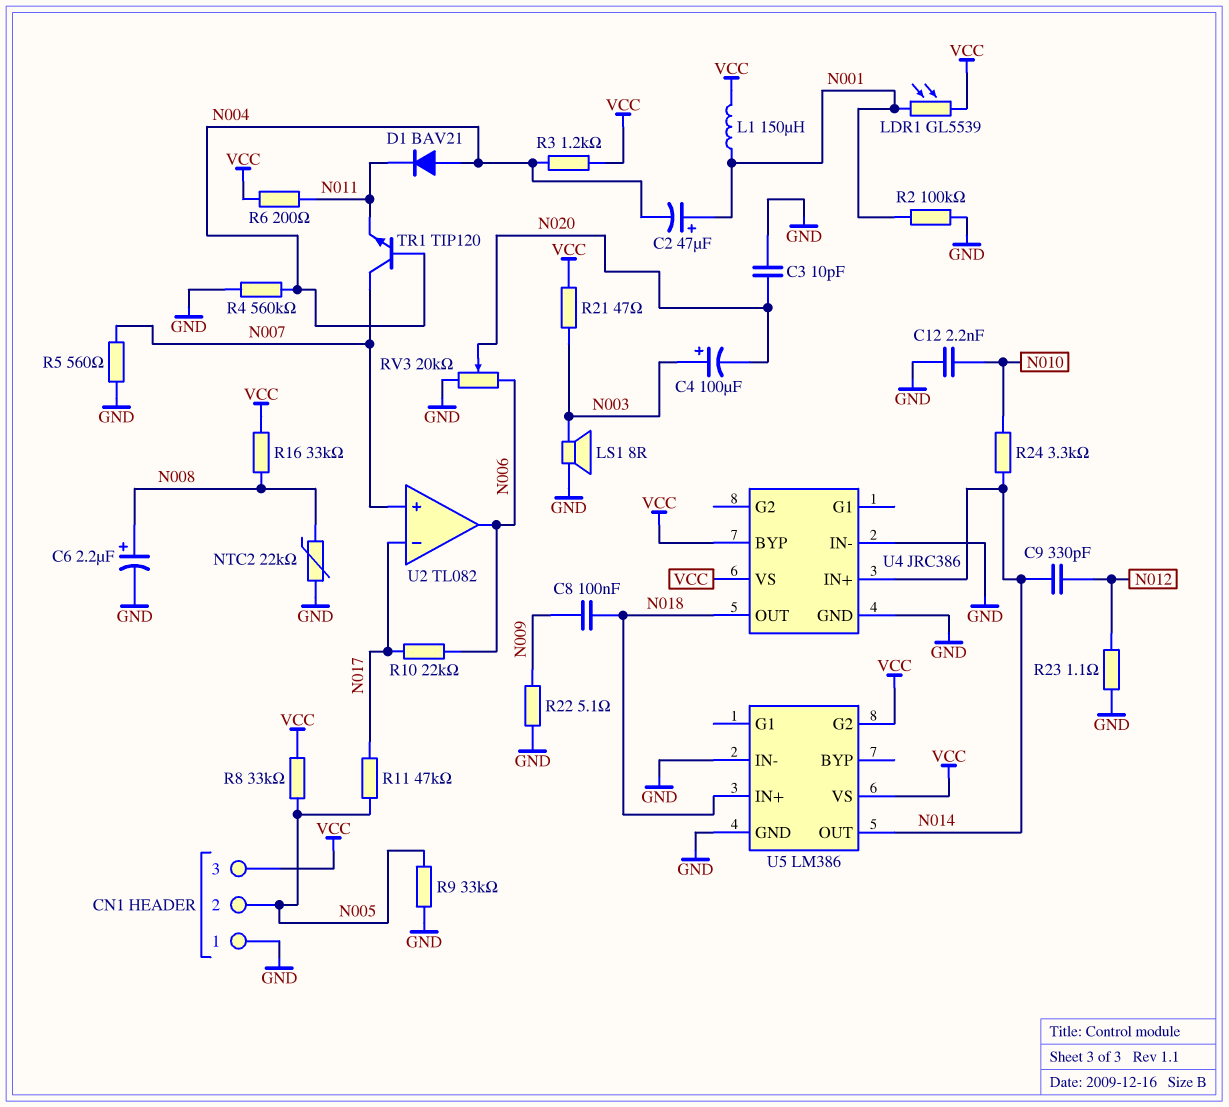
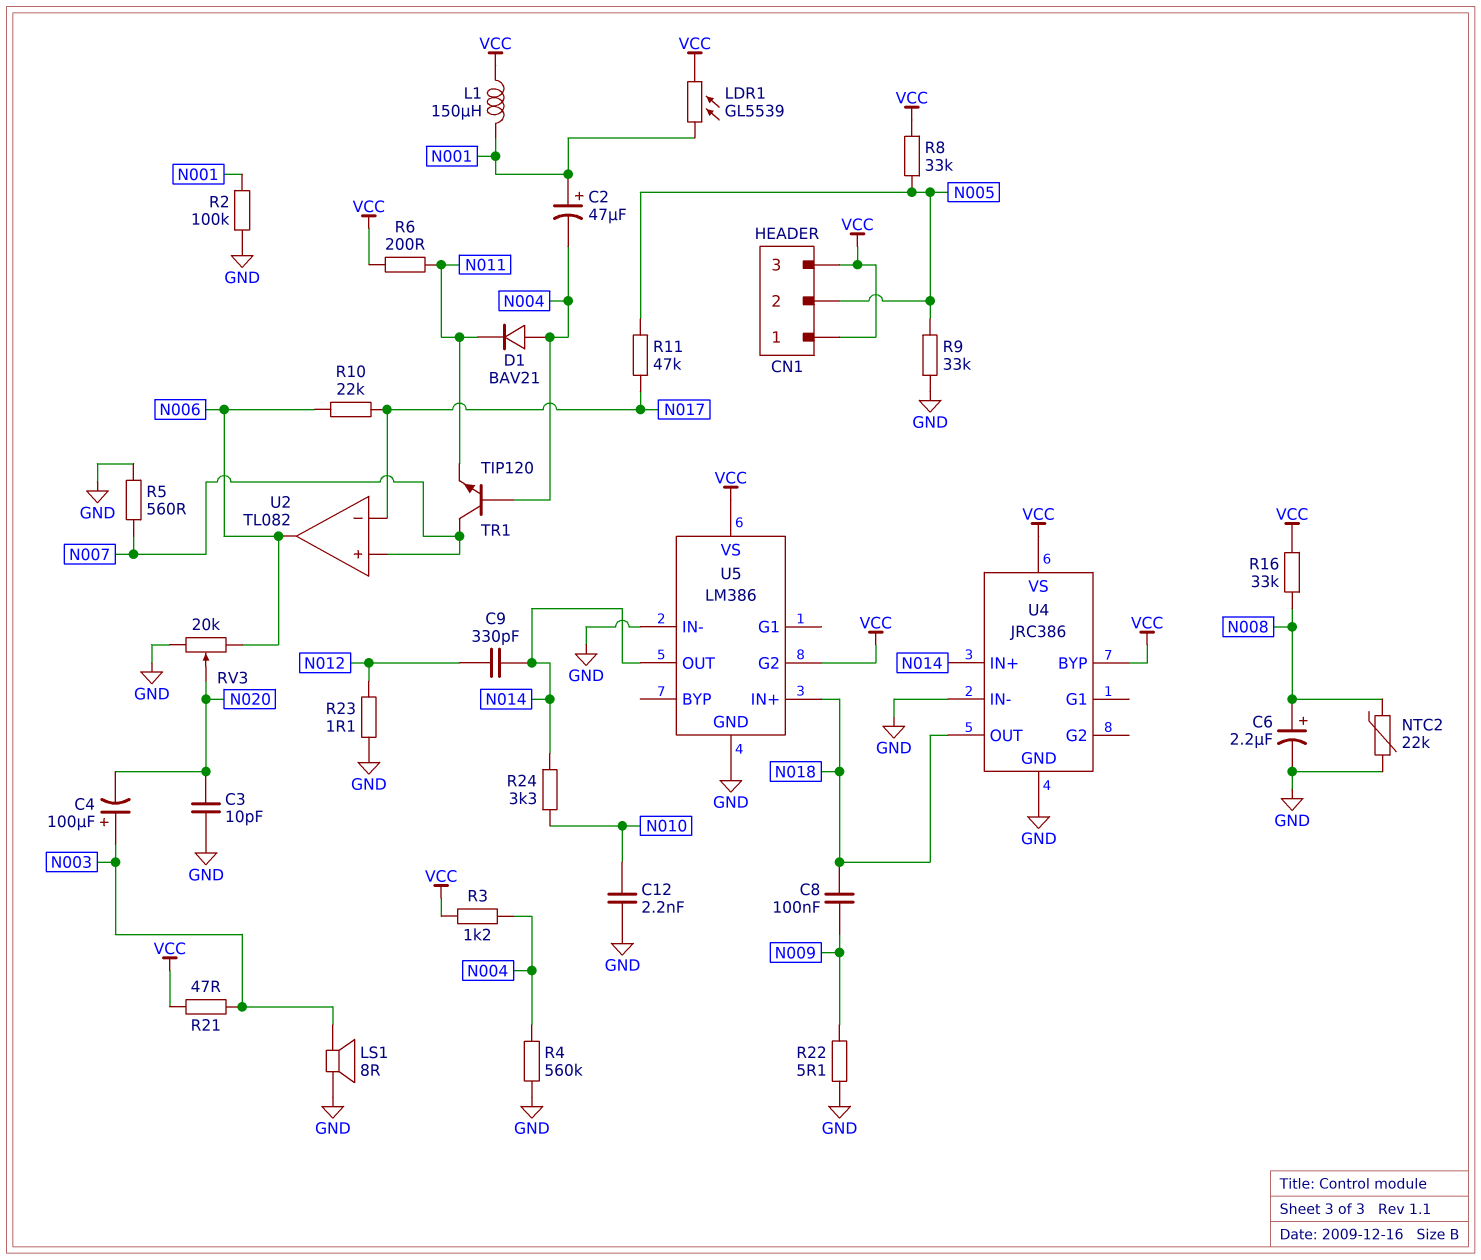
CN1 pin 1: GND -> VCC

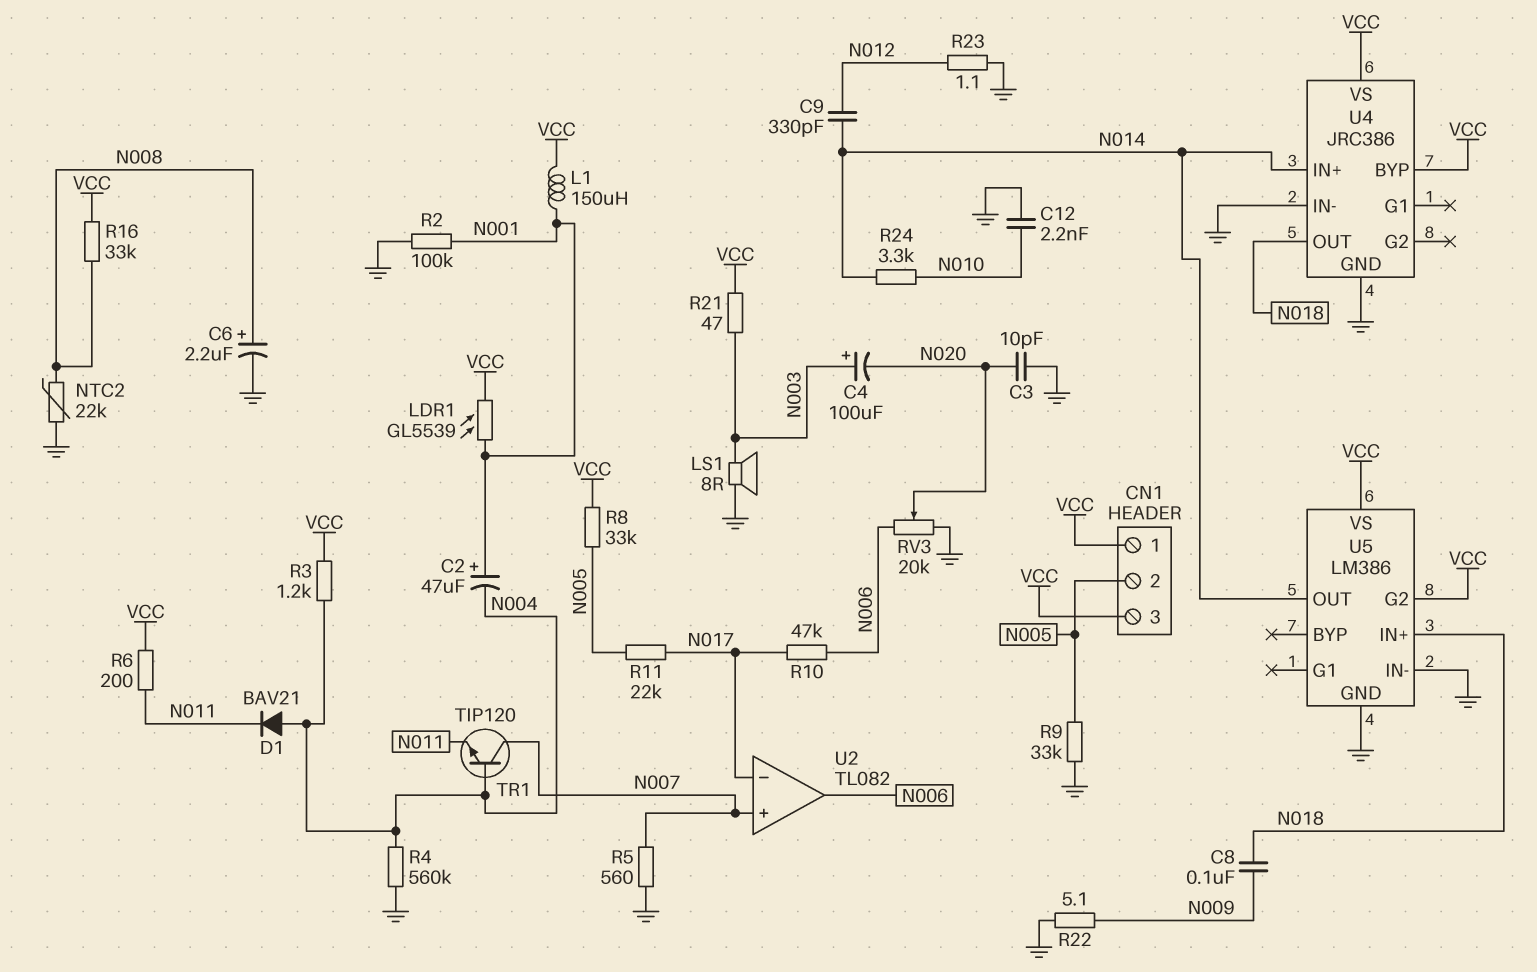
R10: 22k (N006, N017) -> 47k (N006, N017)
R11: 47k (N005, N017) -> 22k (N005, N017)

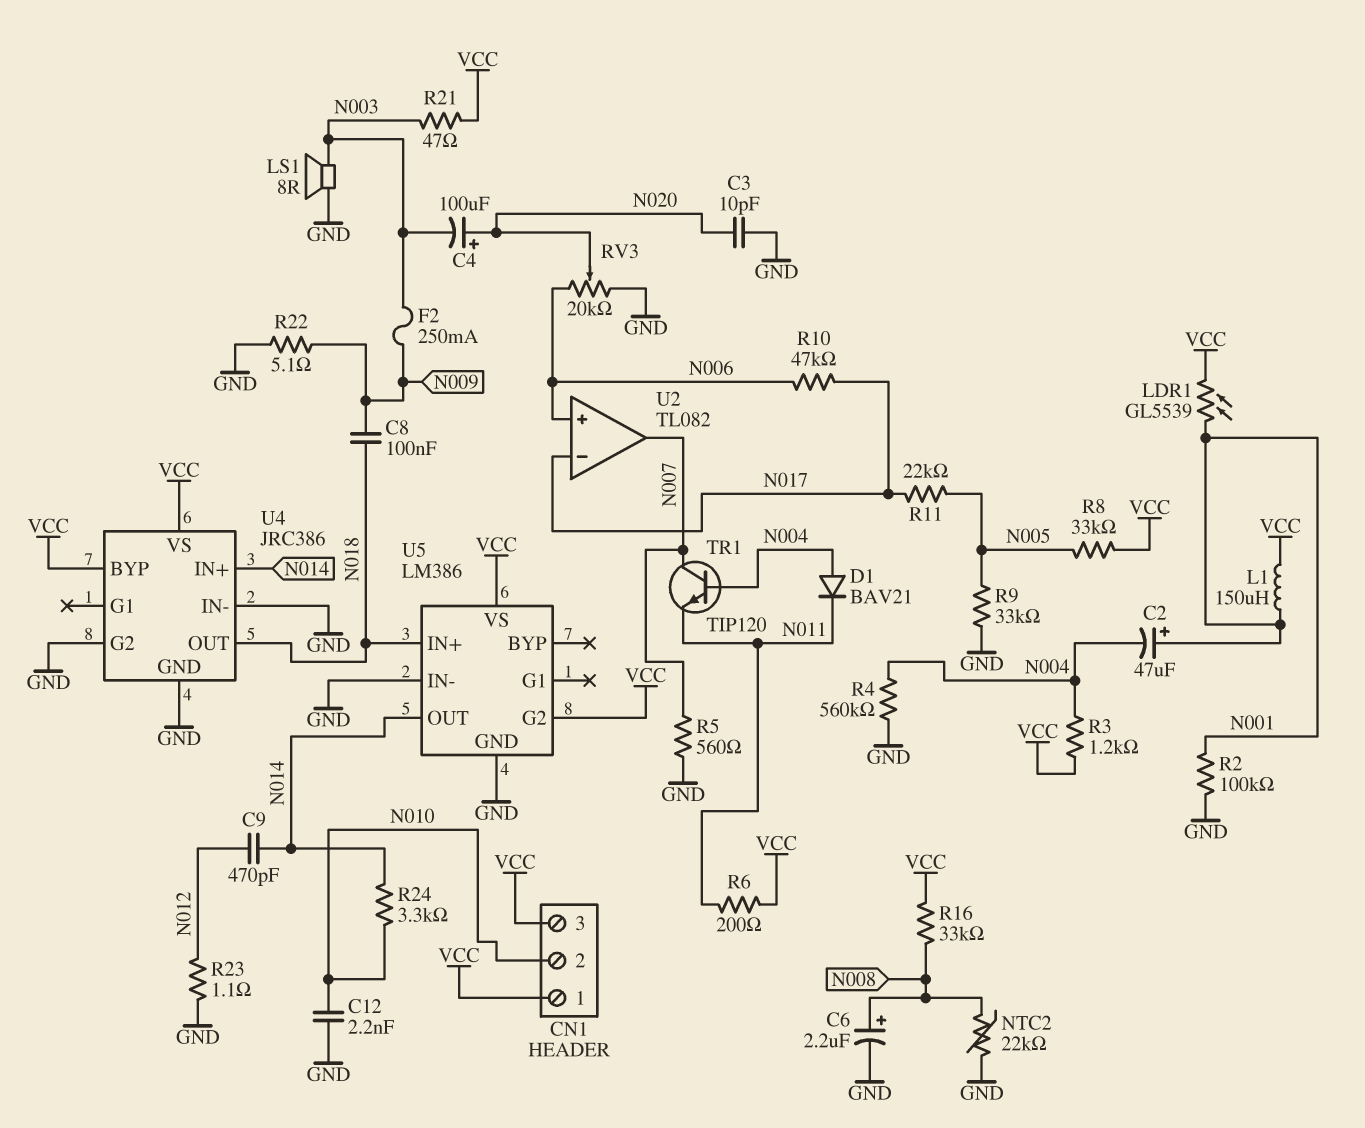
C4: 100uF (plus N003, minus N020) -> 100uF (plus N020, minus N003)
C9: 330pF (N012, N014) -> 470pF (N012, N014)
CN1 pin 2: N005 -> N010
F2: none -> 250mA (N003, N009)
U2 pin in+: N007 -> N006
U2 pin out: N006 -> N007
U4 pin G2: none -> GND

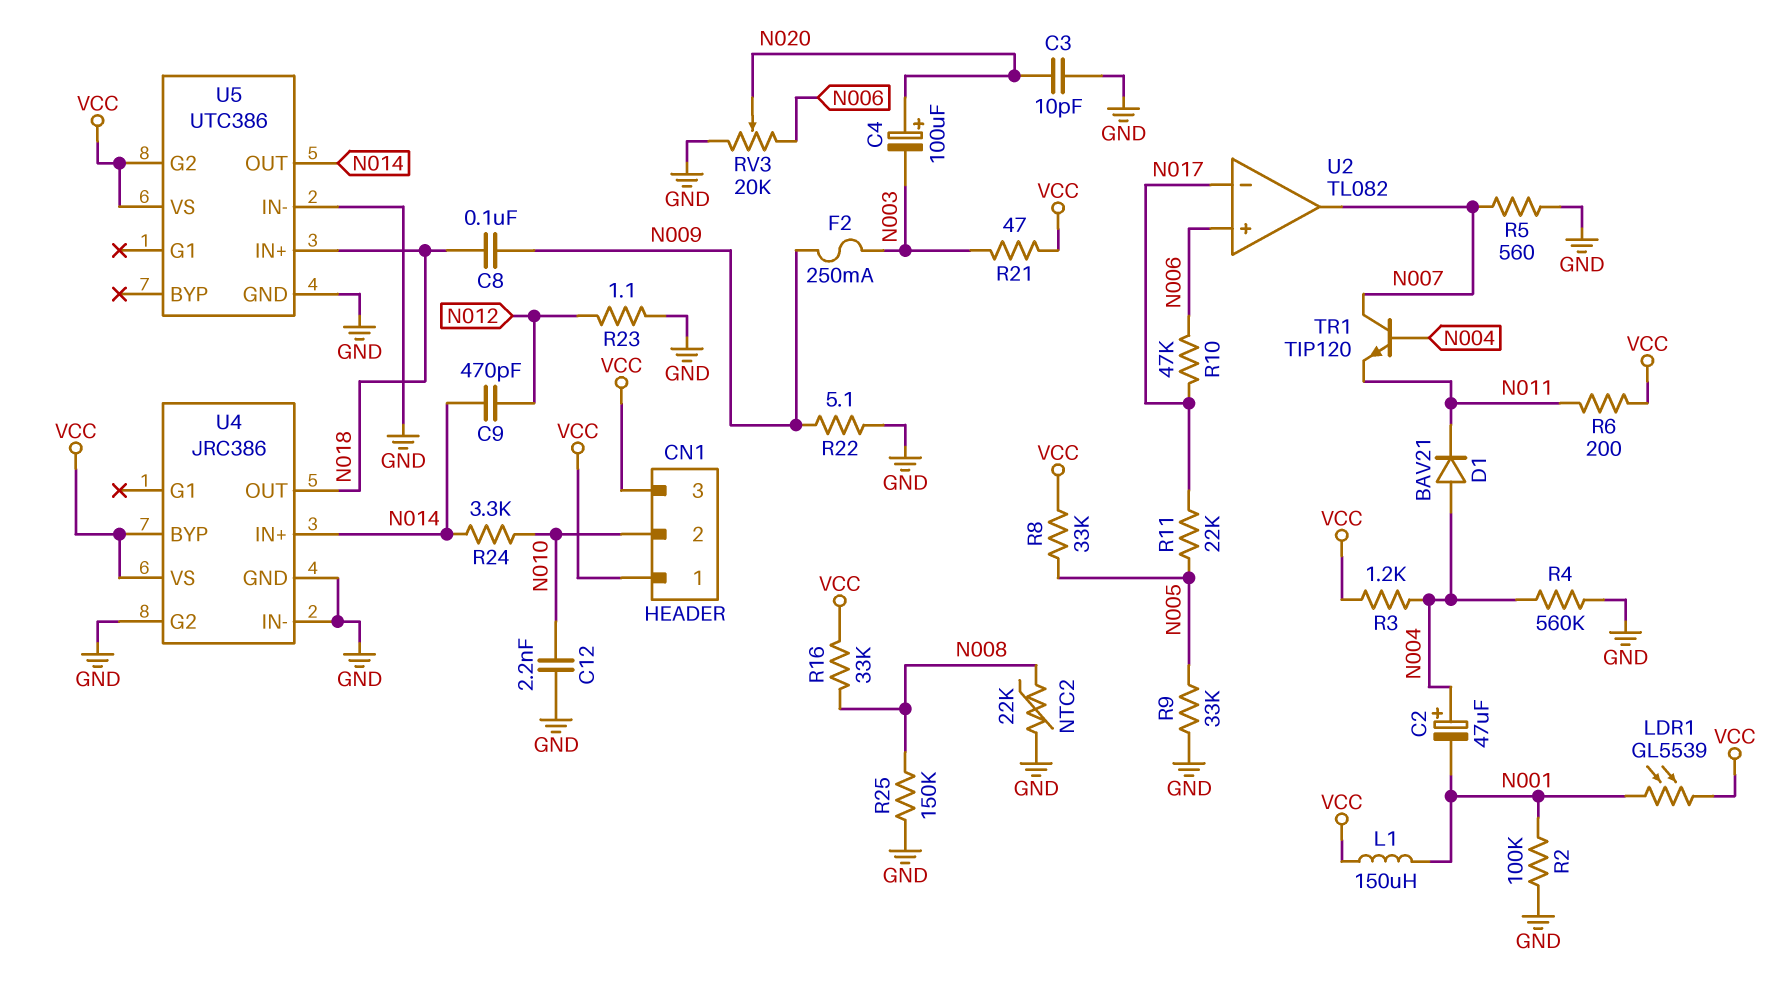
C2: 47uF (plus N001, minus N004) -> 47uF (plus N004, minus N001)
C6: 2.2uF (plus N008, minus GND) -> none
LS1: speaker 8R (GND, N003) -> none
R25: none -> 150k (GND, N008)
U5: LM386 -> UTC386

